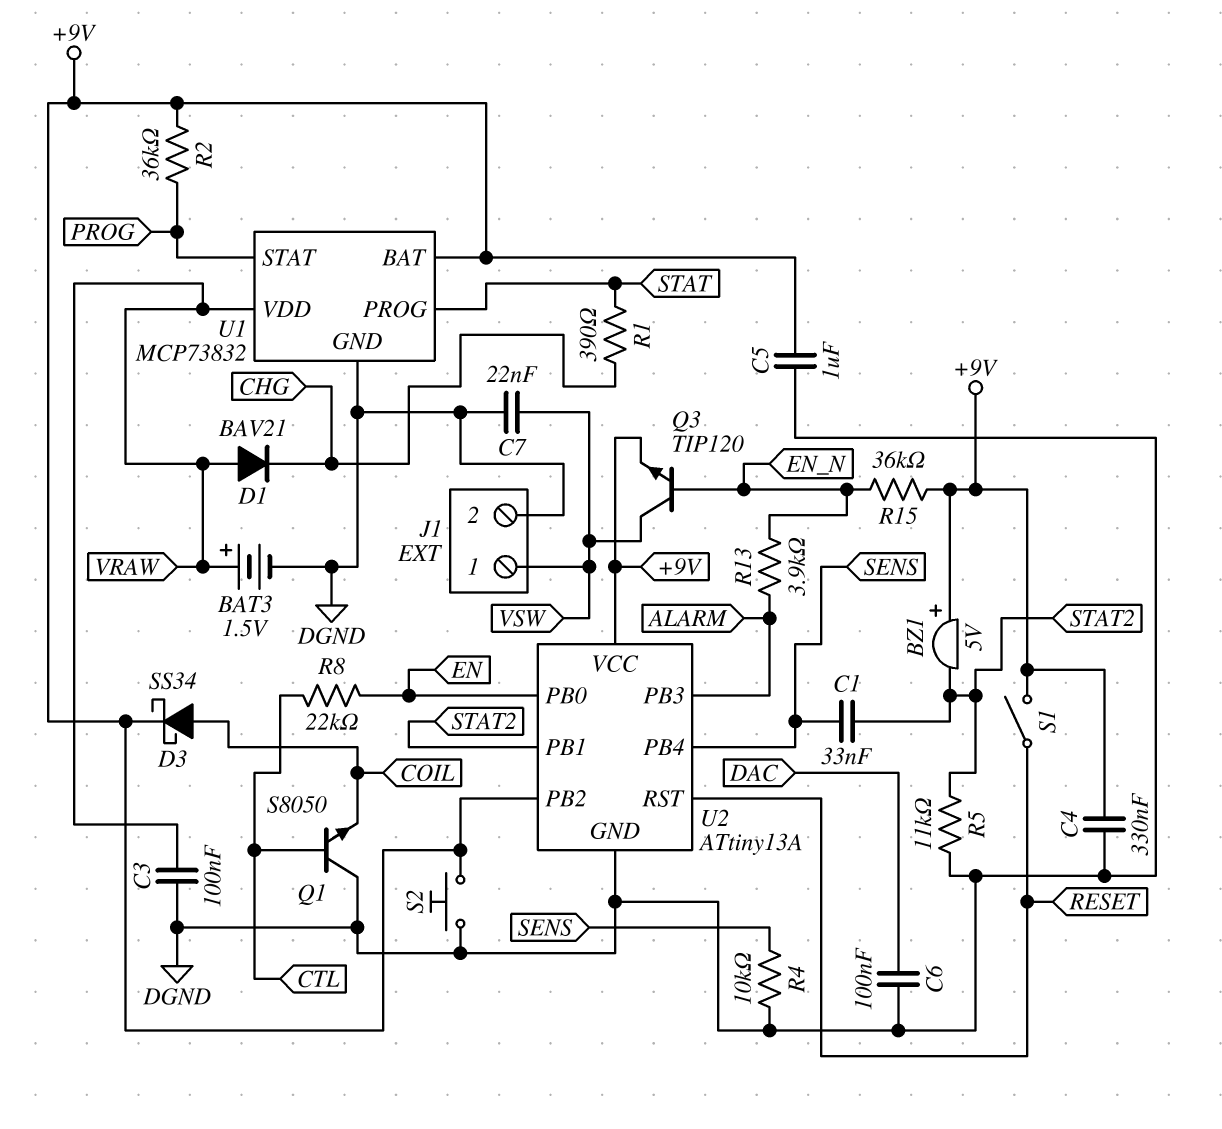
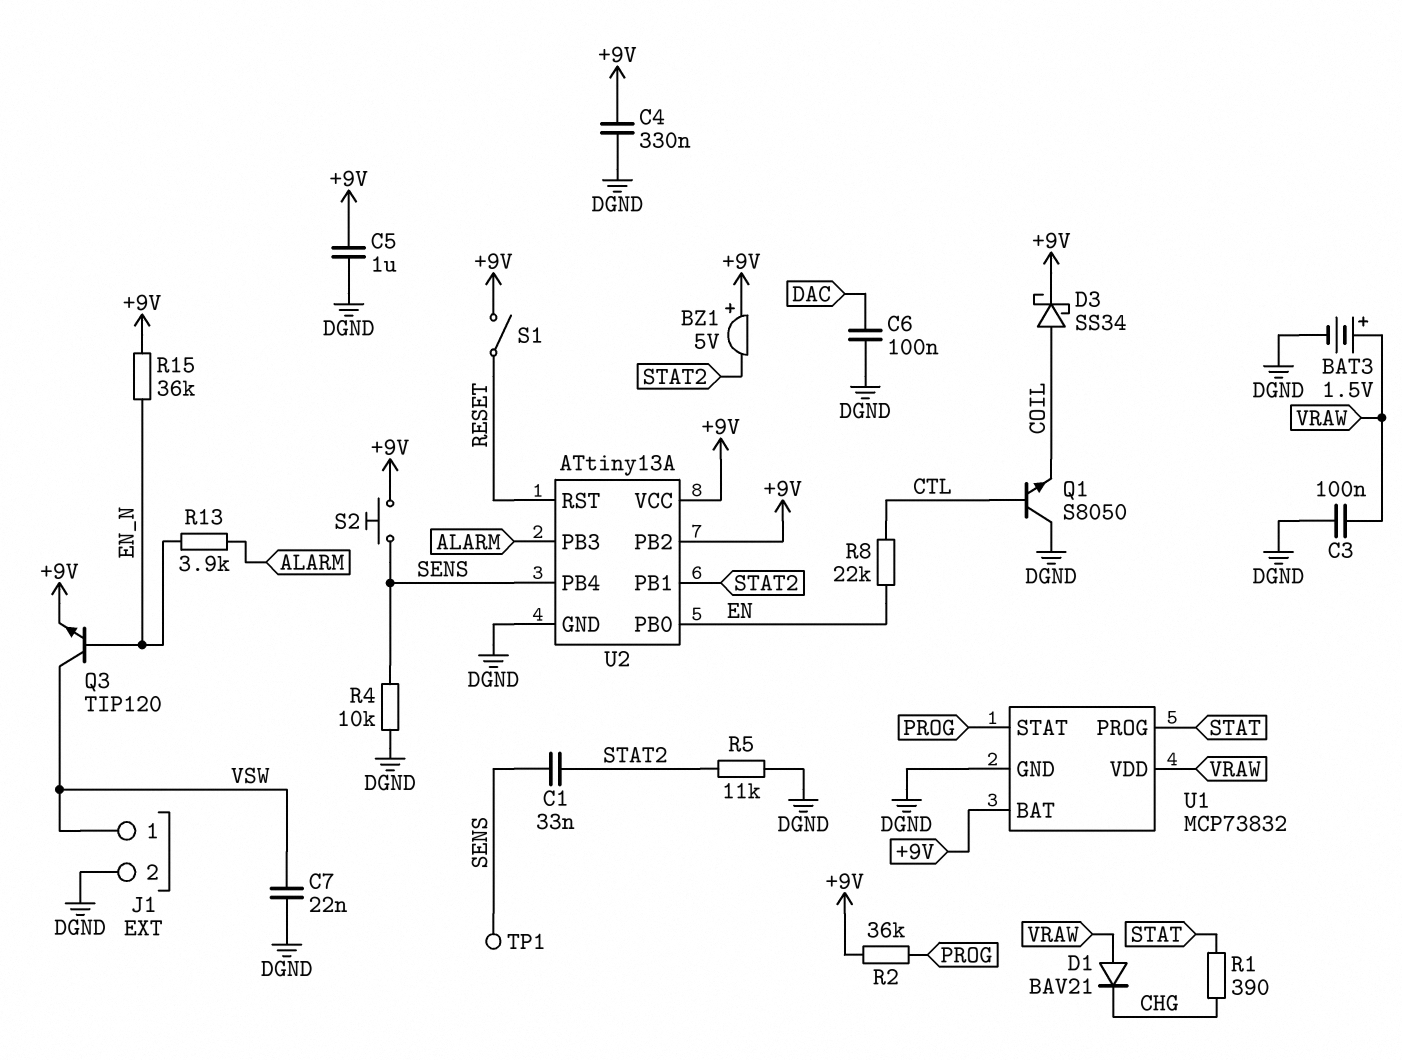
S2: button (+9V, DGND) -> button (+9V, SENS)
TP1: none -> test point (SENS)

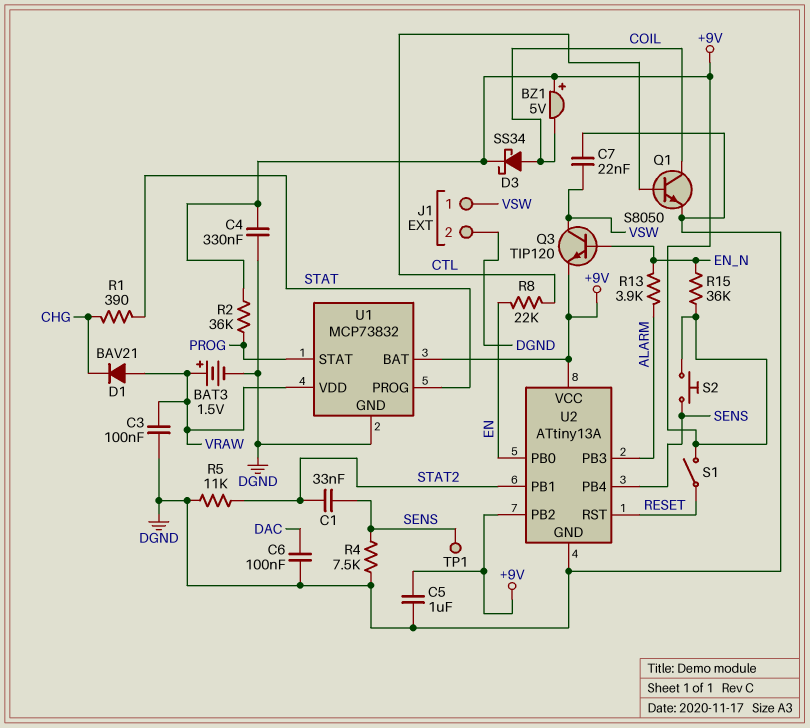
BZ1: buzzer 5V (plus +9V, minus STAT2) -> buzzer 5V (plus +9V, minus COIL)
Q1: NPN S8050 (B CTL, C DGND, E COIL) -> NPN S8050 (B CTL, C COIL, E DGND)
R4: 10k (DGND, SENS) -> 7.5k (DGND, SENS)

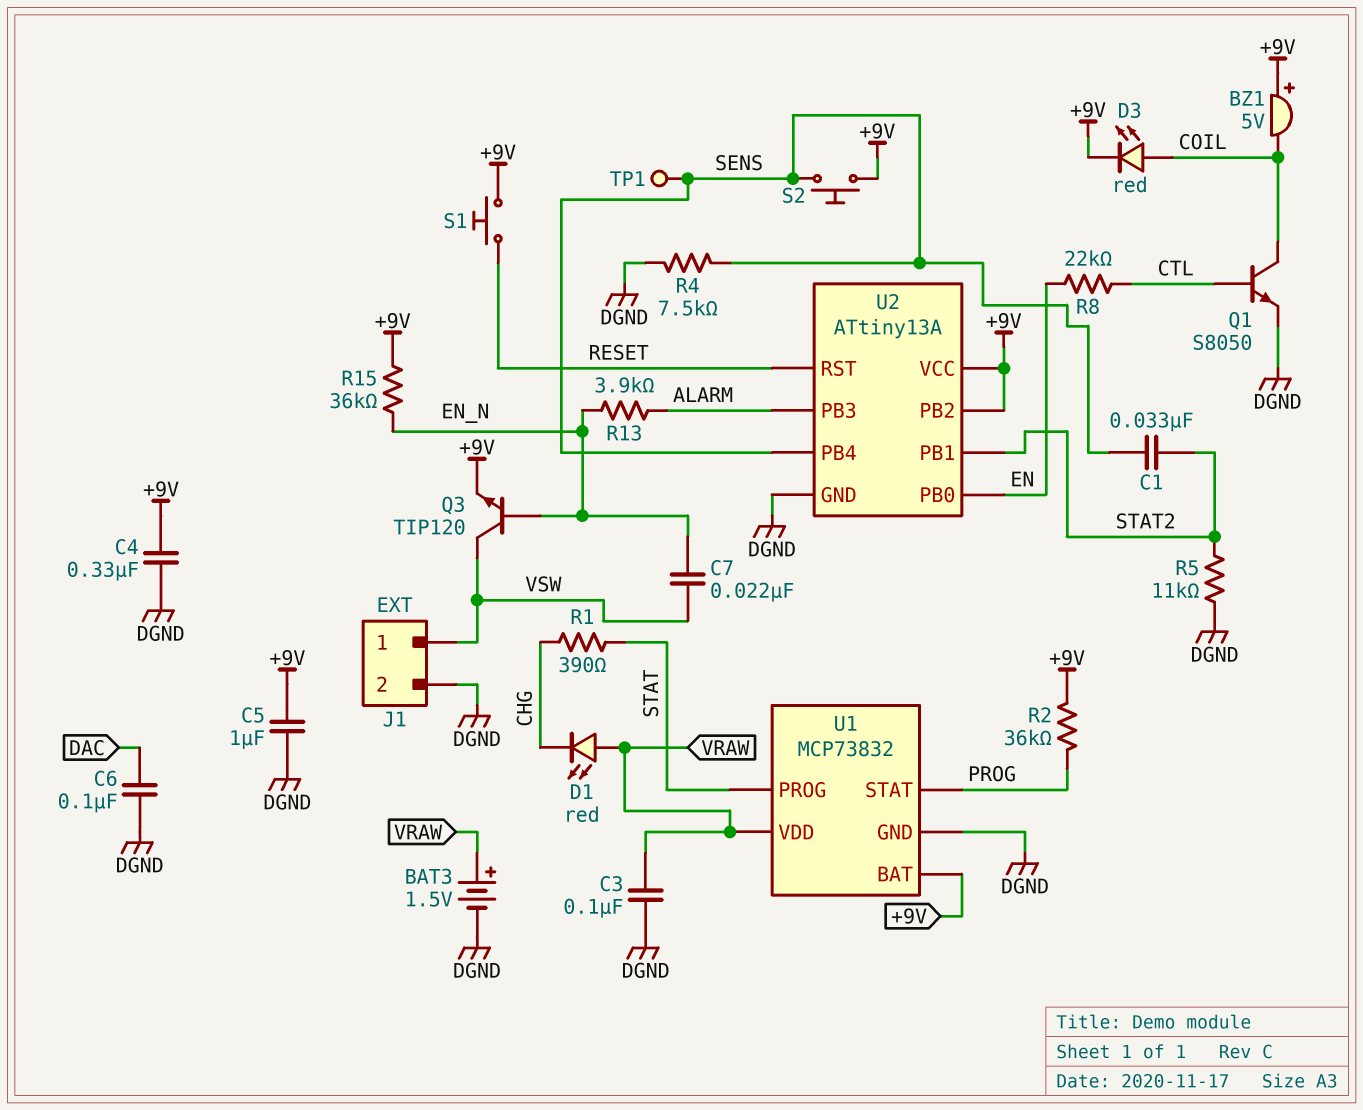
C7: 22nF (DGND, VSW) -> 22nF (EN_N, VSW)
D1: diode BAV21 (A VRAW, K CHG) -> LED red (A VRAW, K CHG)
D3: schottky SS34 (A COIL, K +9V) -> LED red (A COIL, K +9V)
S1: switch (+9V, RESET) -> button (+9V, RESET)

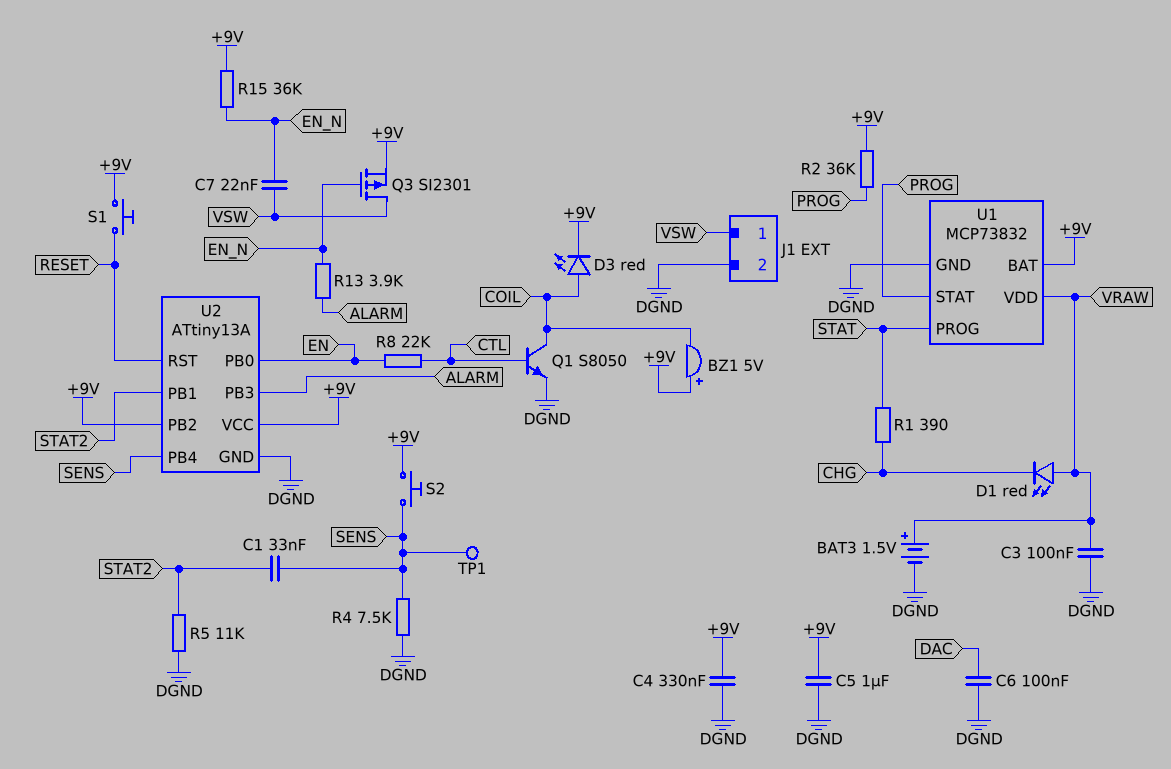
Q3: NPN TIP120 (B EN_N, C VSW, E +9V) -> PMOS SI2301 (G EN_N, D VSW, S +9V)

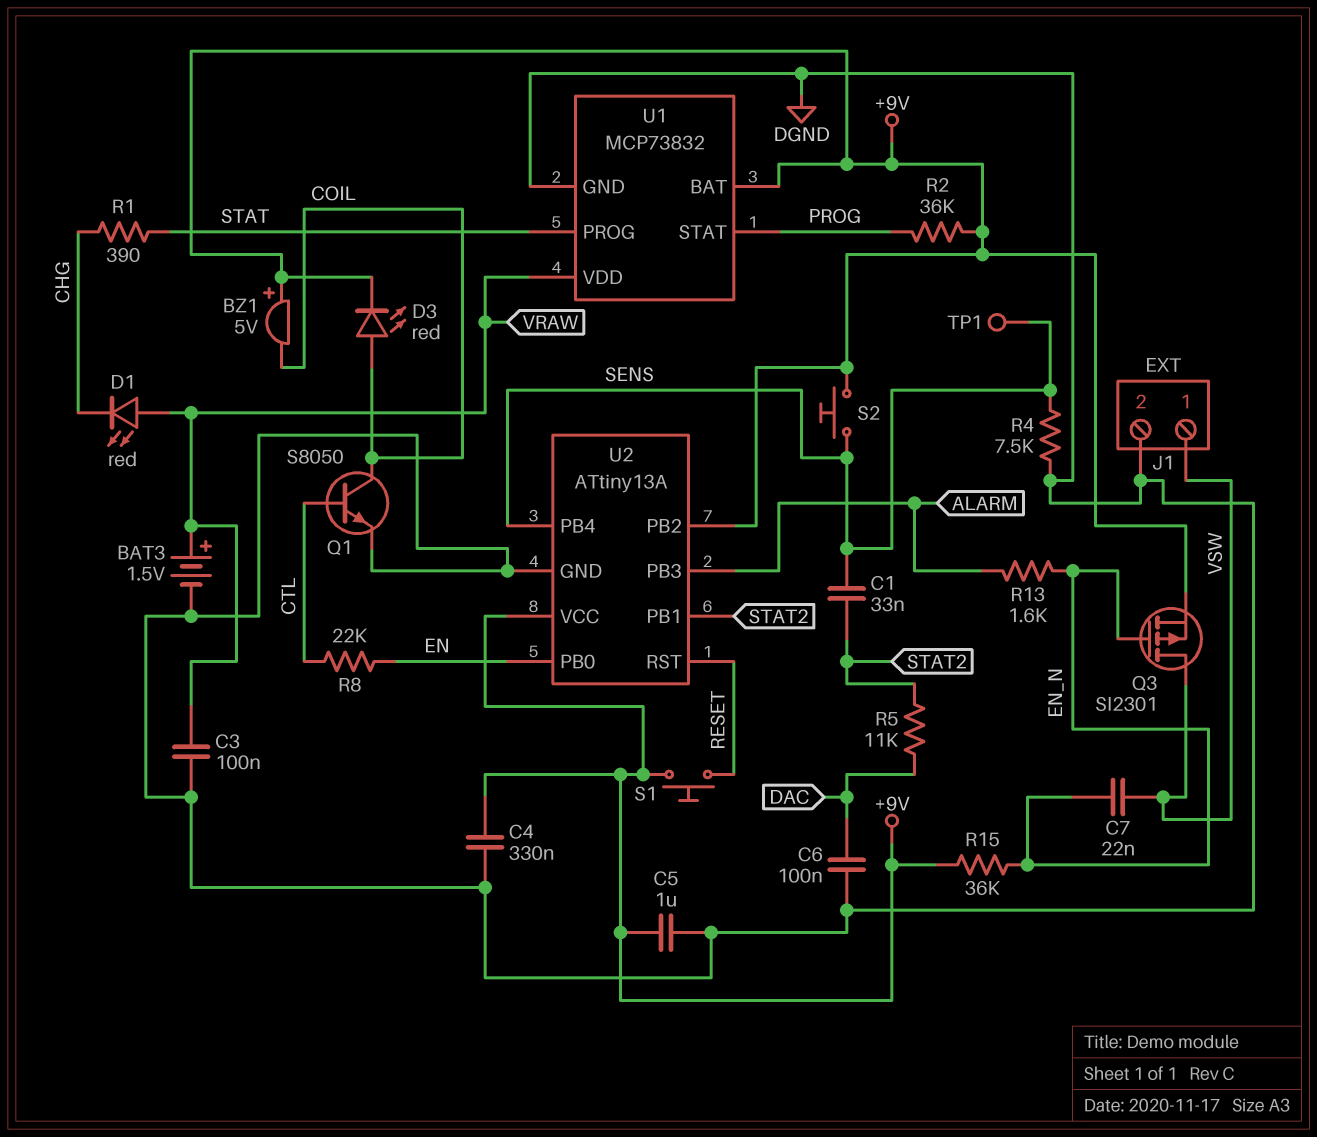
R5: 11k (DGND, STAT2) -> 11k (DAC, STAT2)
R13: 3.9k (ALARM, EN_N) -> 1.6k (ALARM, EN_N)

